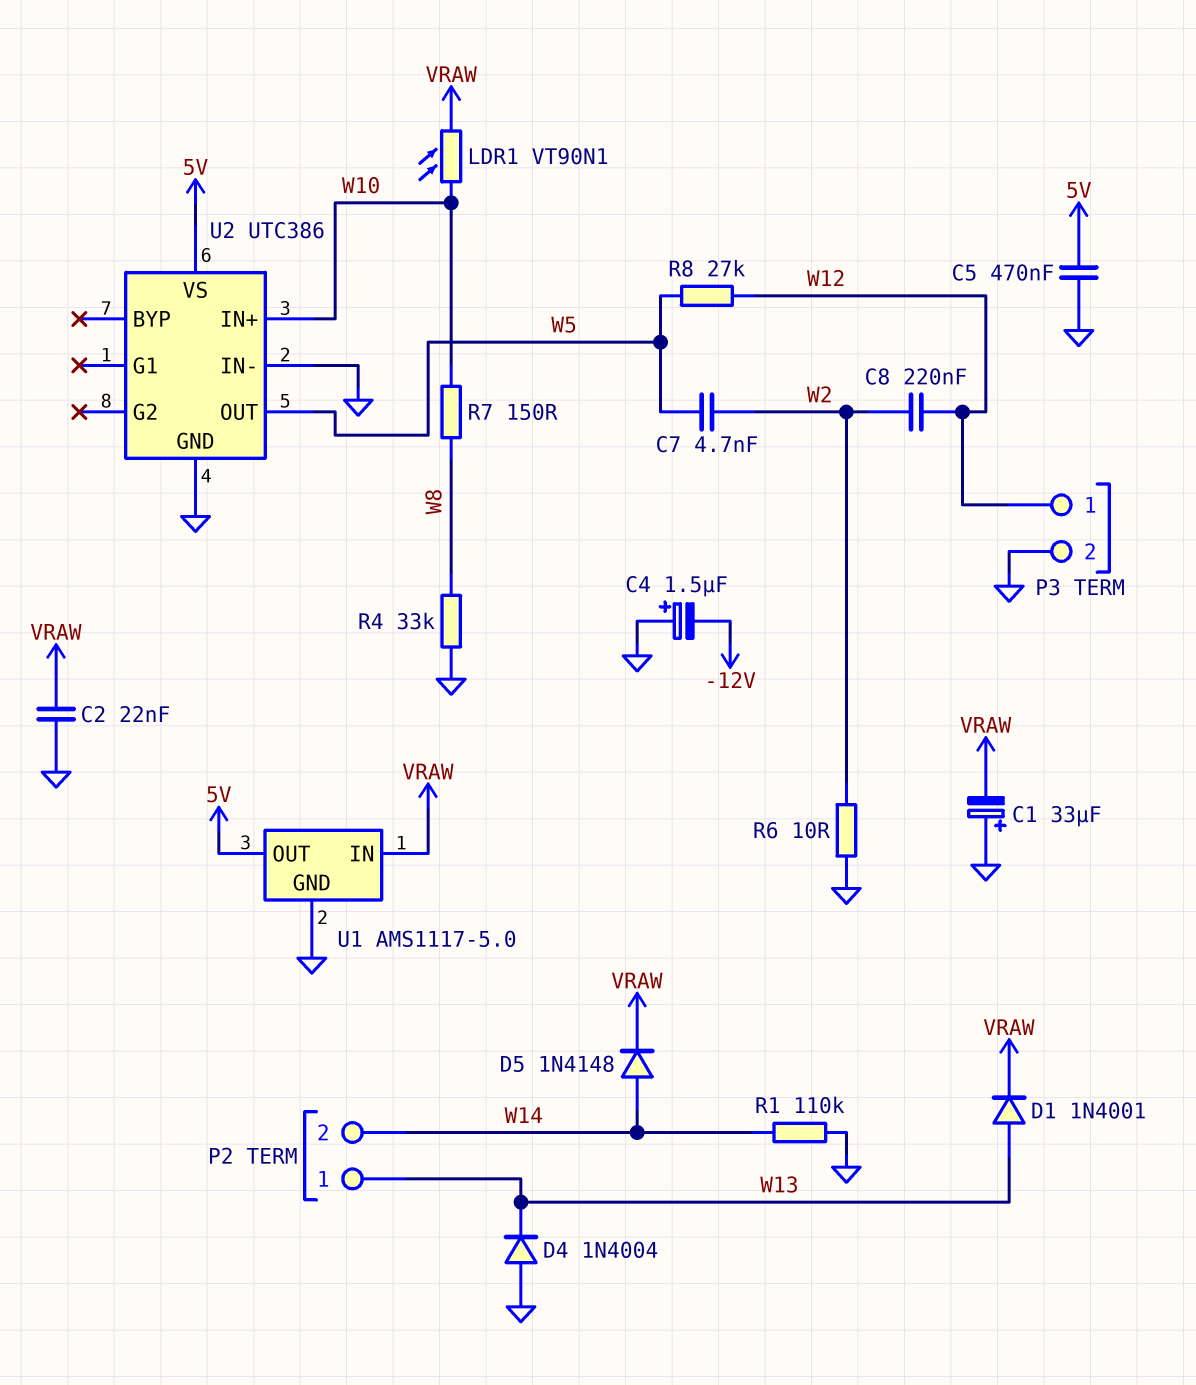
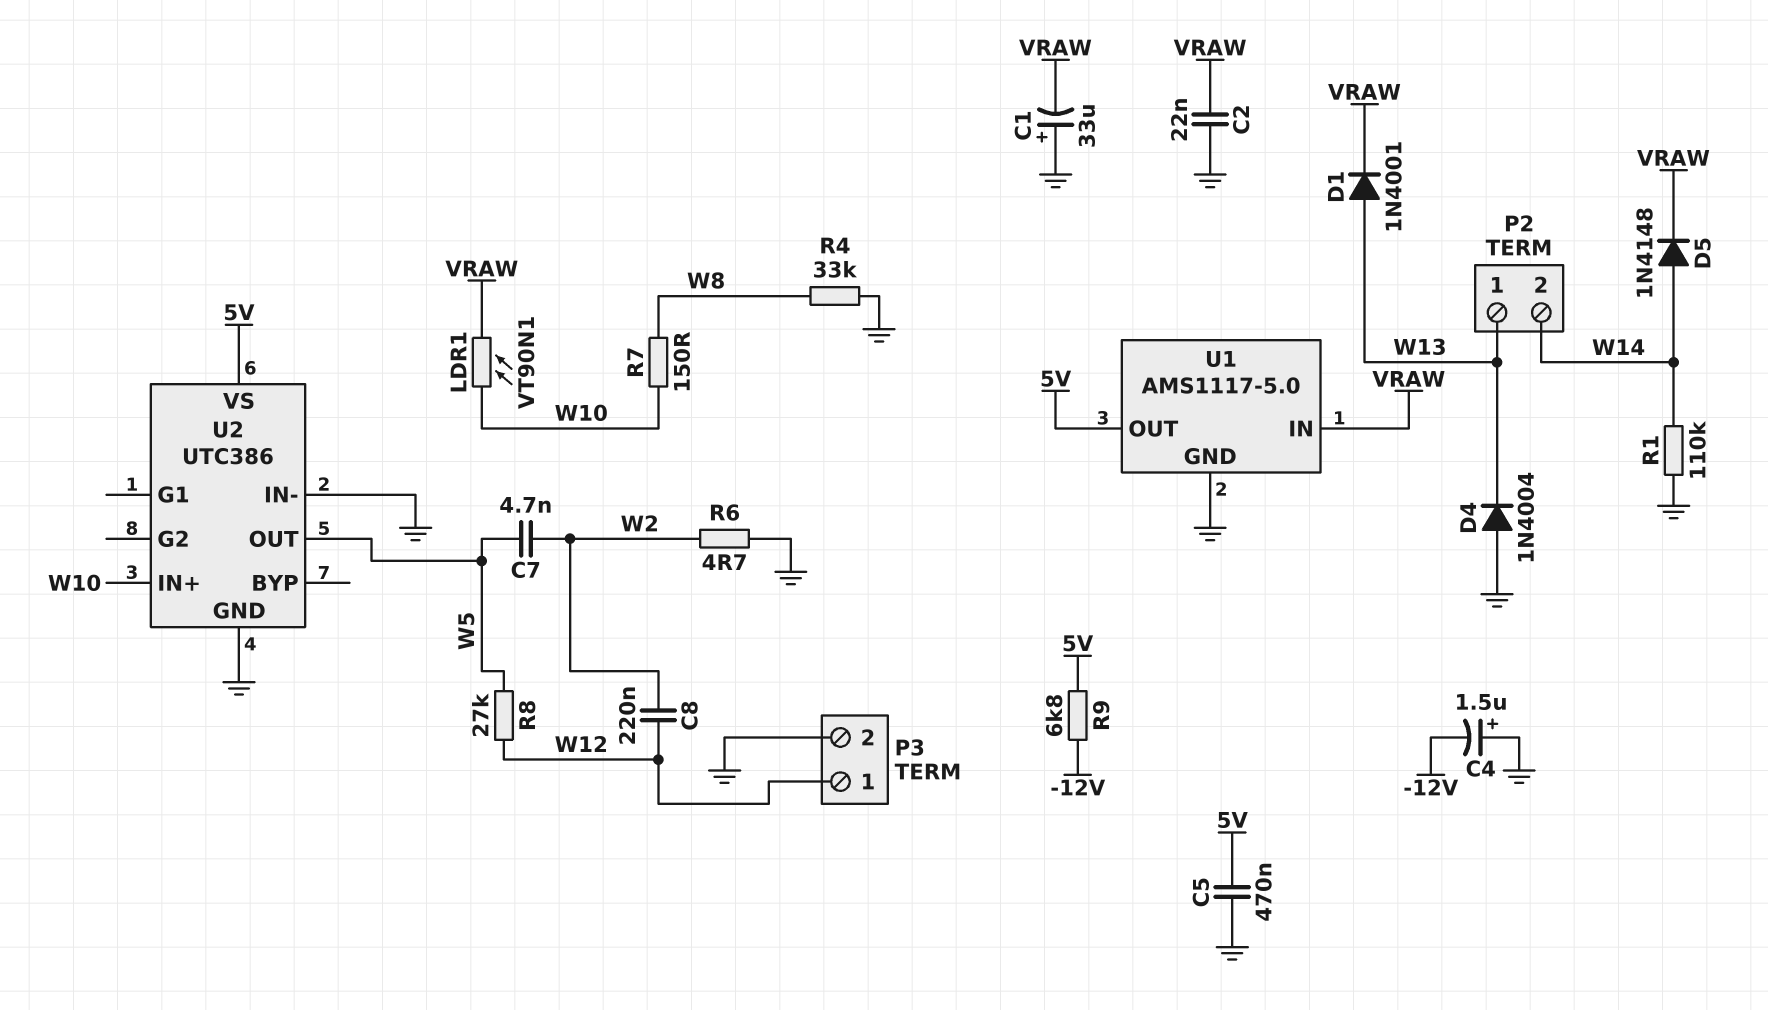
R6: 10 (GND, W2) -> 4.7 (GND, W2)
R9: none -> 6.8k (-12V, 5V)

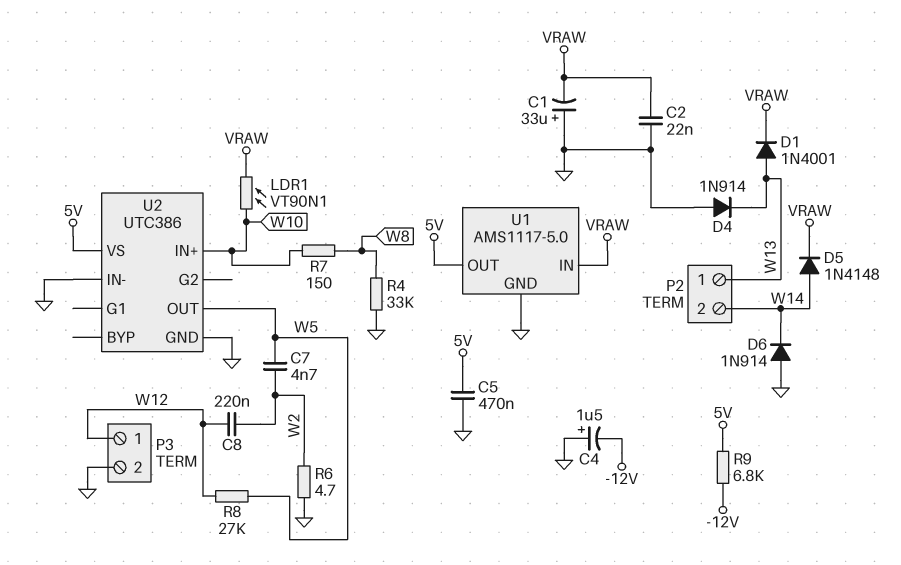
D4: diode 1N4004 (A GND, K W13) -> diode 1N914 (A GND, K W13)
D6: none -> diode 1N914 (A GND, K W14)
R1: 110k (GND, W14) -> none

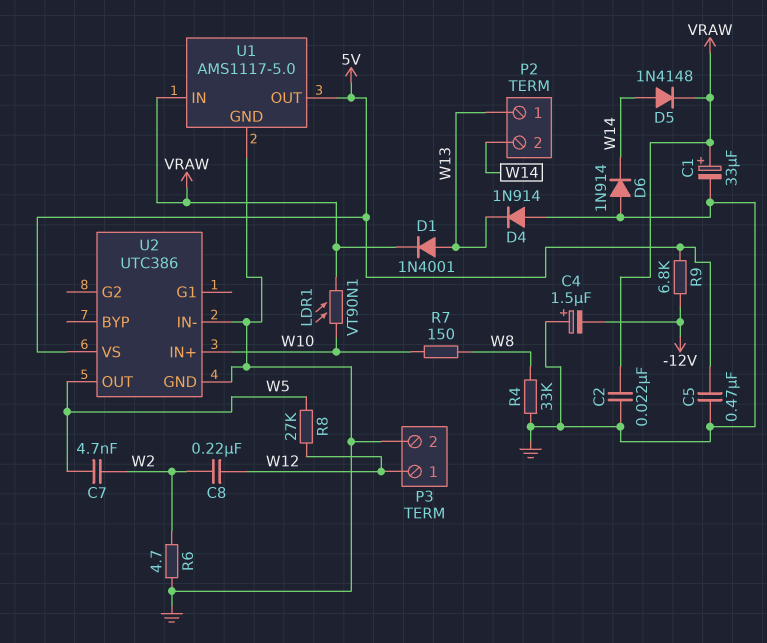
C1: 33uF (plus GND, minus VRAW) -> 33uF (plus VRAW, minus GND)

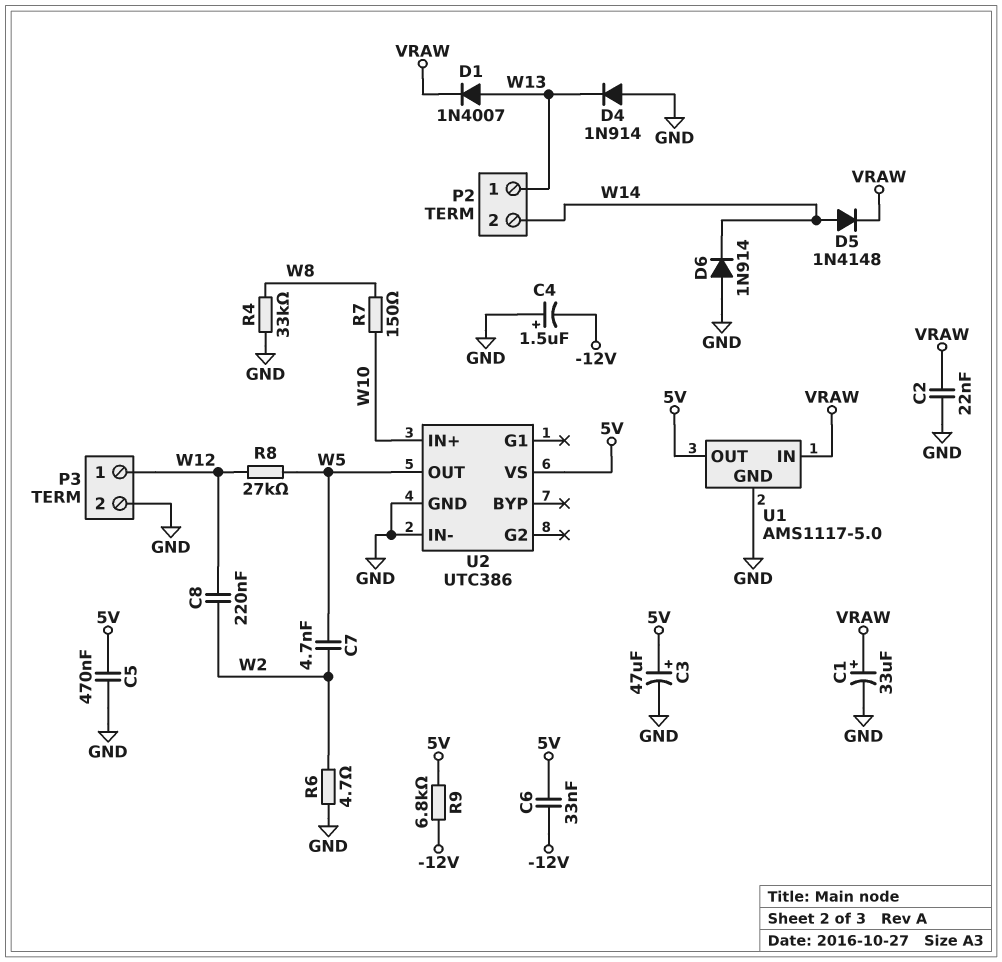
C3: none -> 47uF (plus 5V, minus GND)
C6: none -> 33nF (-12V, 5V)
D1: diode 1N4001 (A W13, K VRAW) -> diode 1N4007 (A W13, K VRAW)
LDR1: VT90N1 (VRAW, W10) -> none

